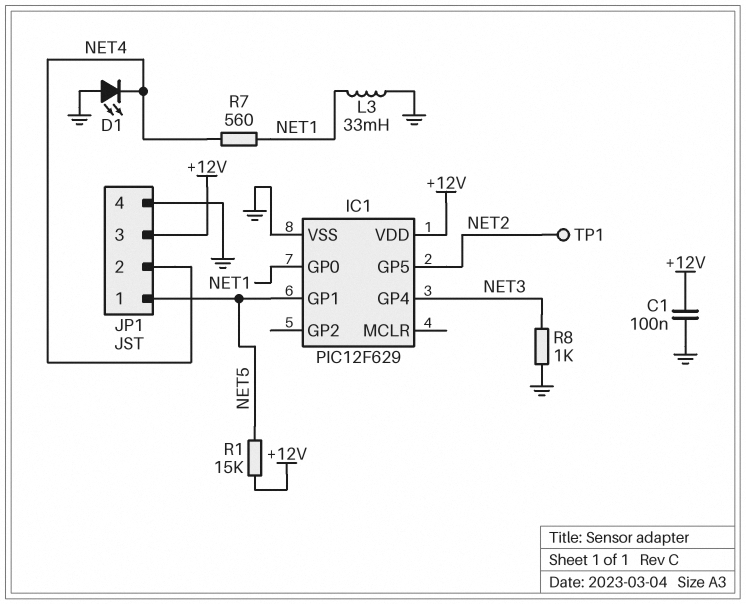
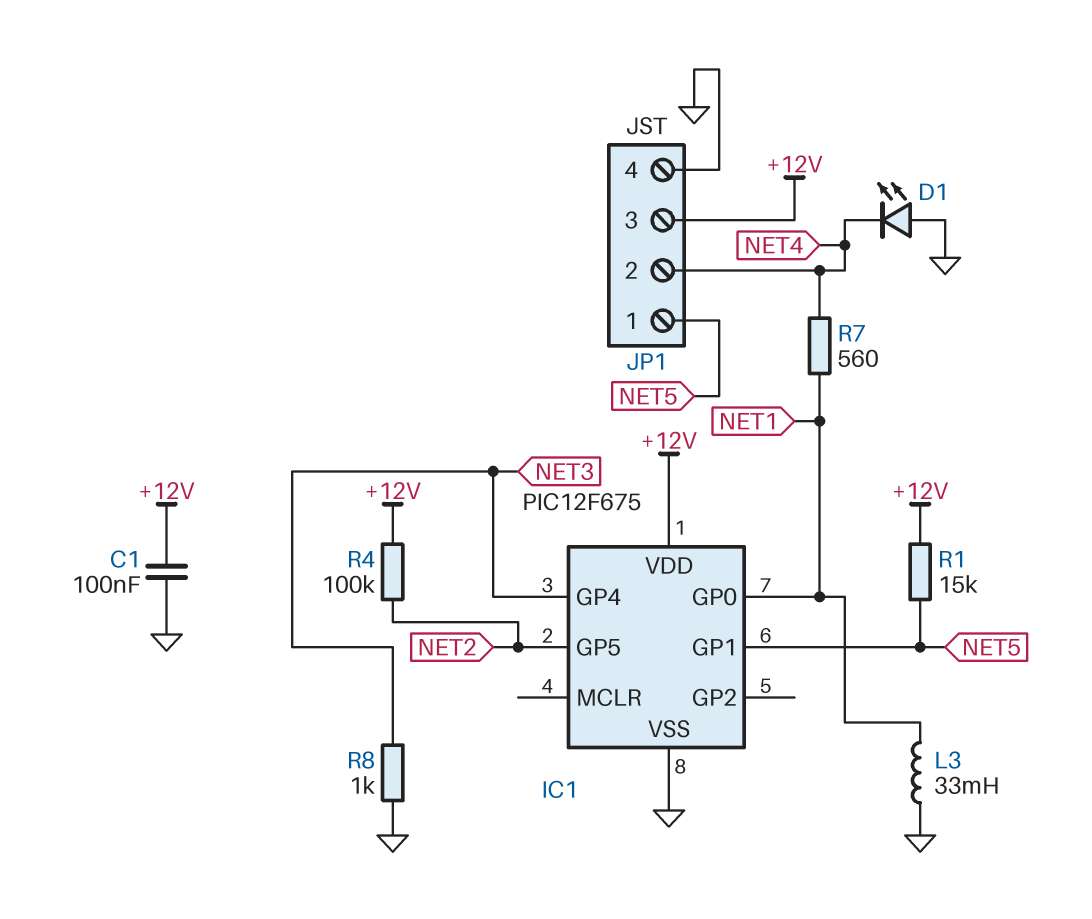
IC1: PIC12F629 -> PIC12F675
R4: none -> 100k (+12V, NET2)
TP1: test point (NET2) -> none

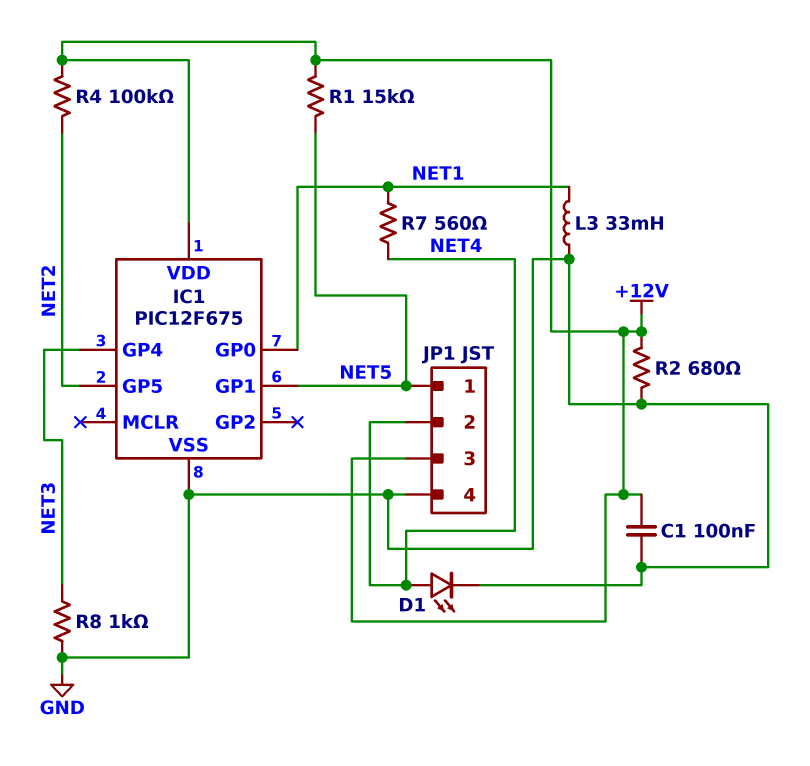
D1: LED (A GND, K NET4) -> LED (A NET4, K GND)
R2: none -> 680 (+12V, GND)

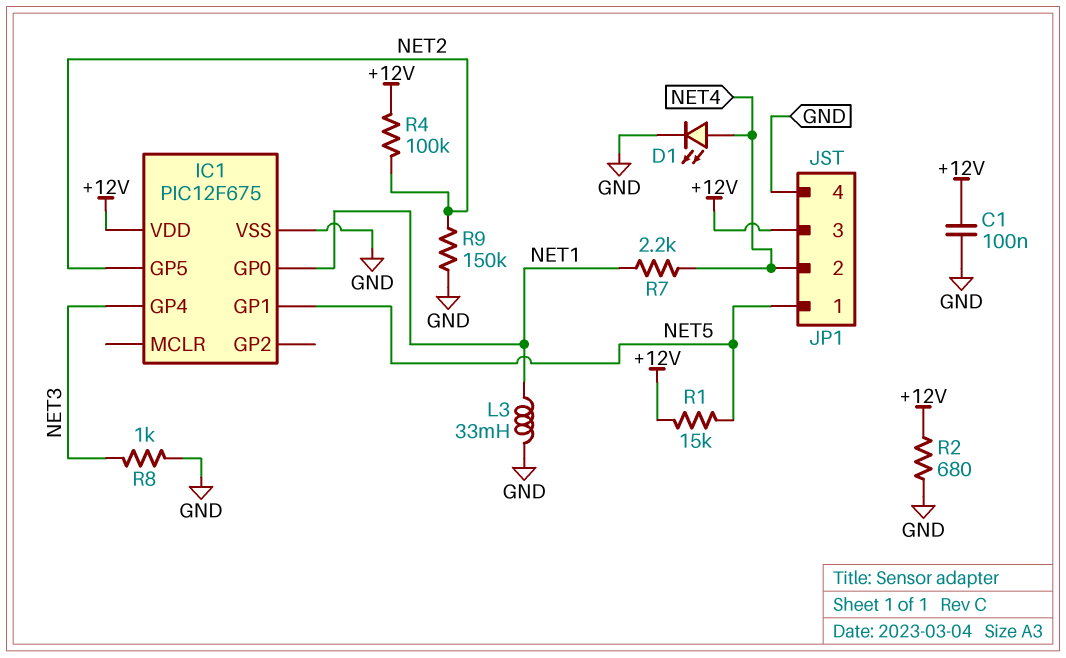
R7: 560 (NET1, NET4) -> 2.2k (NET1, NET4)
R9: none -> 150k (GND, NET2)

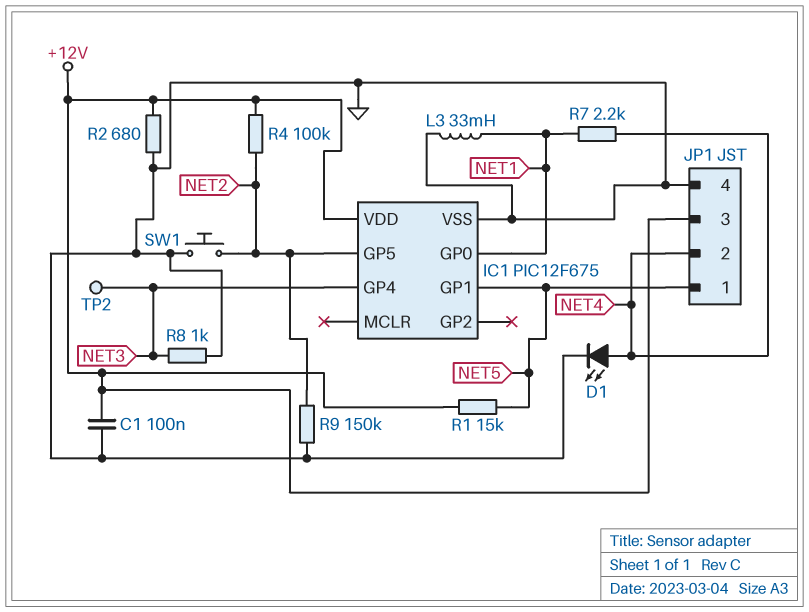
SW1: none -> button (GND, NET2)
TP2: none -> test point (NET3)

